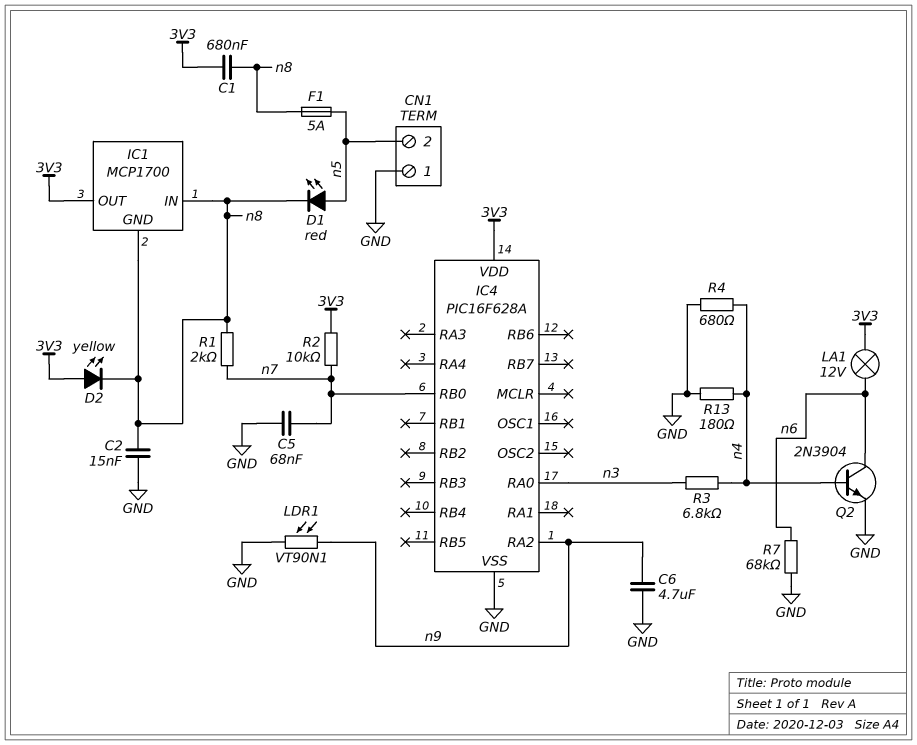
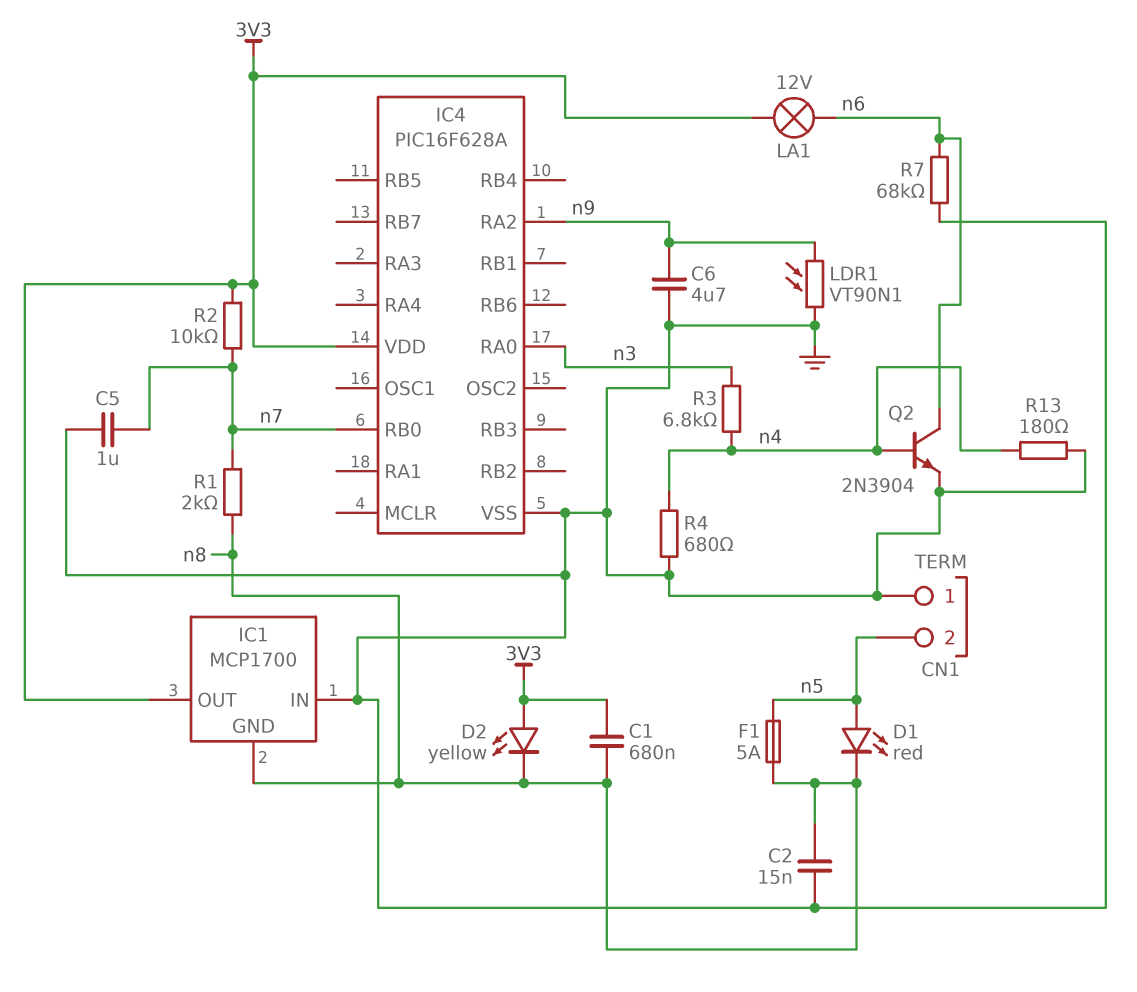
C5: 68nF (GND, n7) -> 1uF (GND, n7)
IC1 pin IN: n8 -> GND

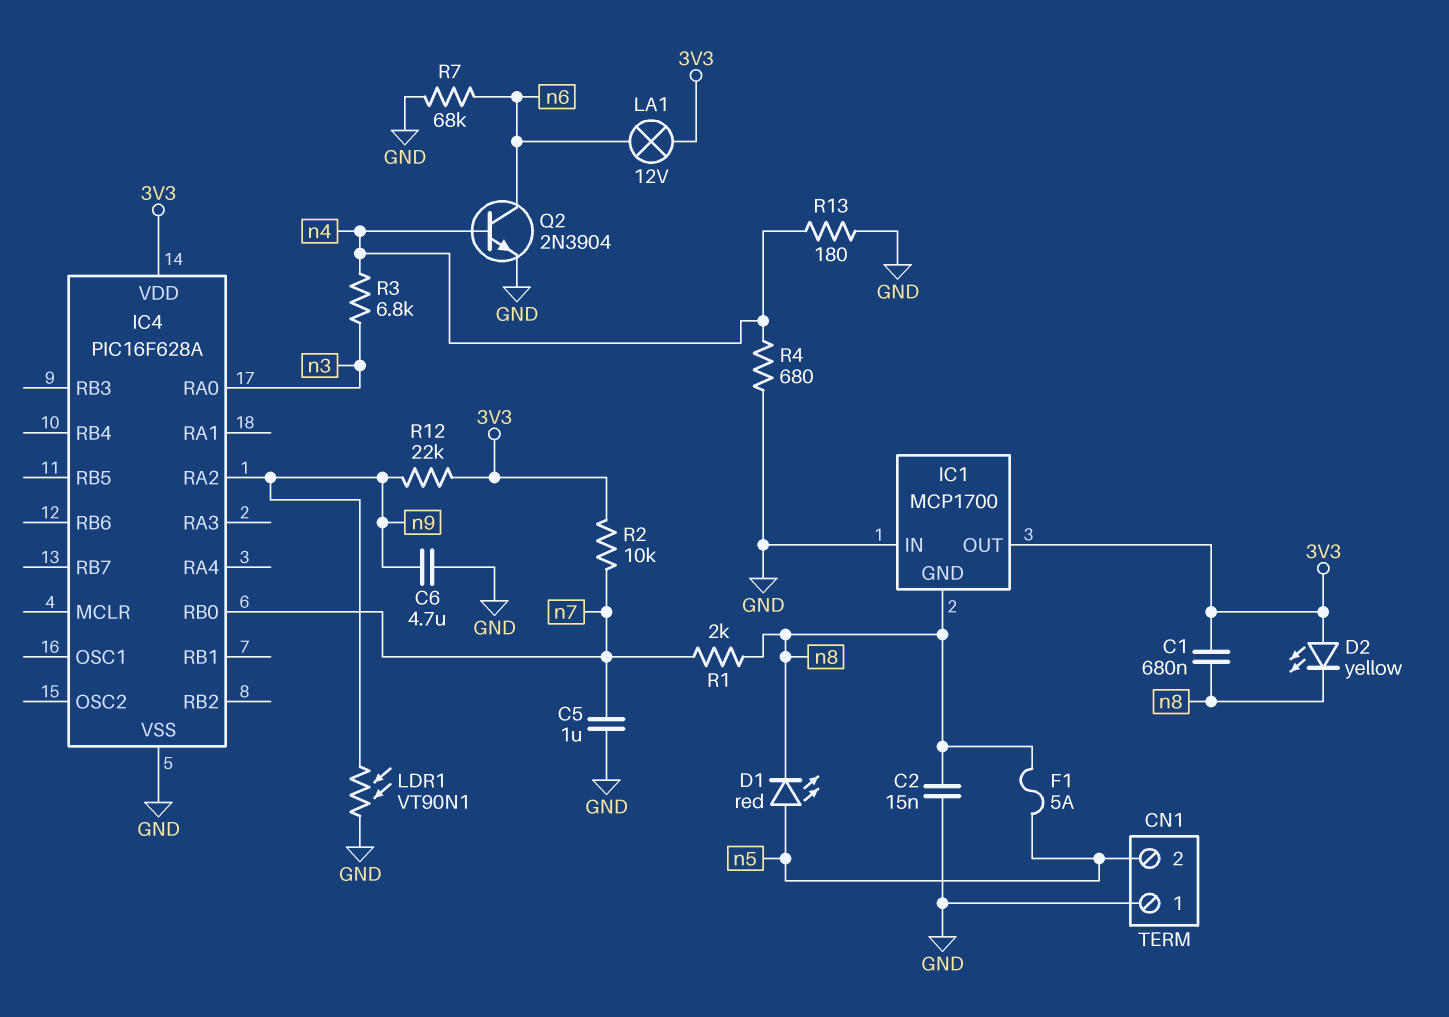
R12: none -> 22k (3V3, n9)

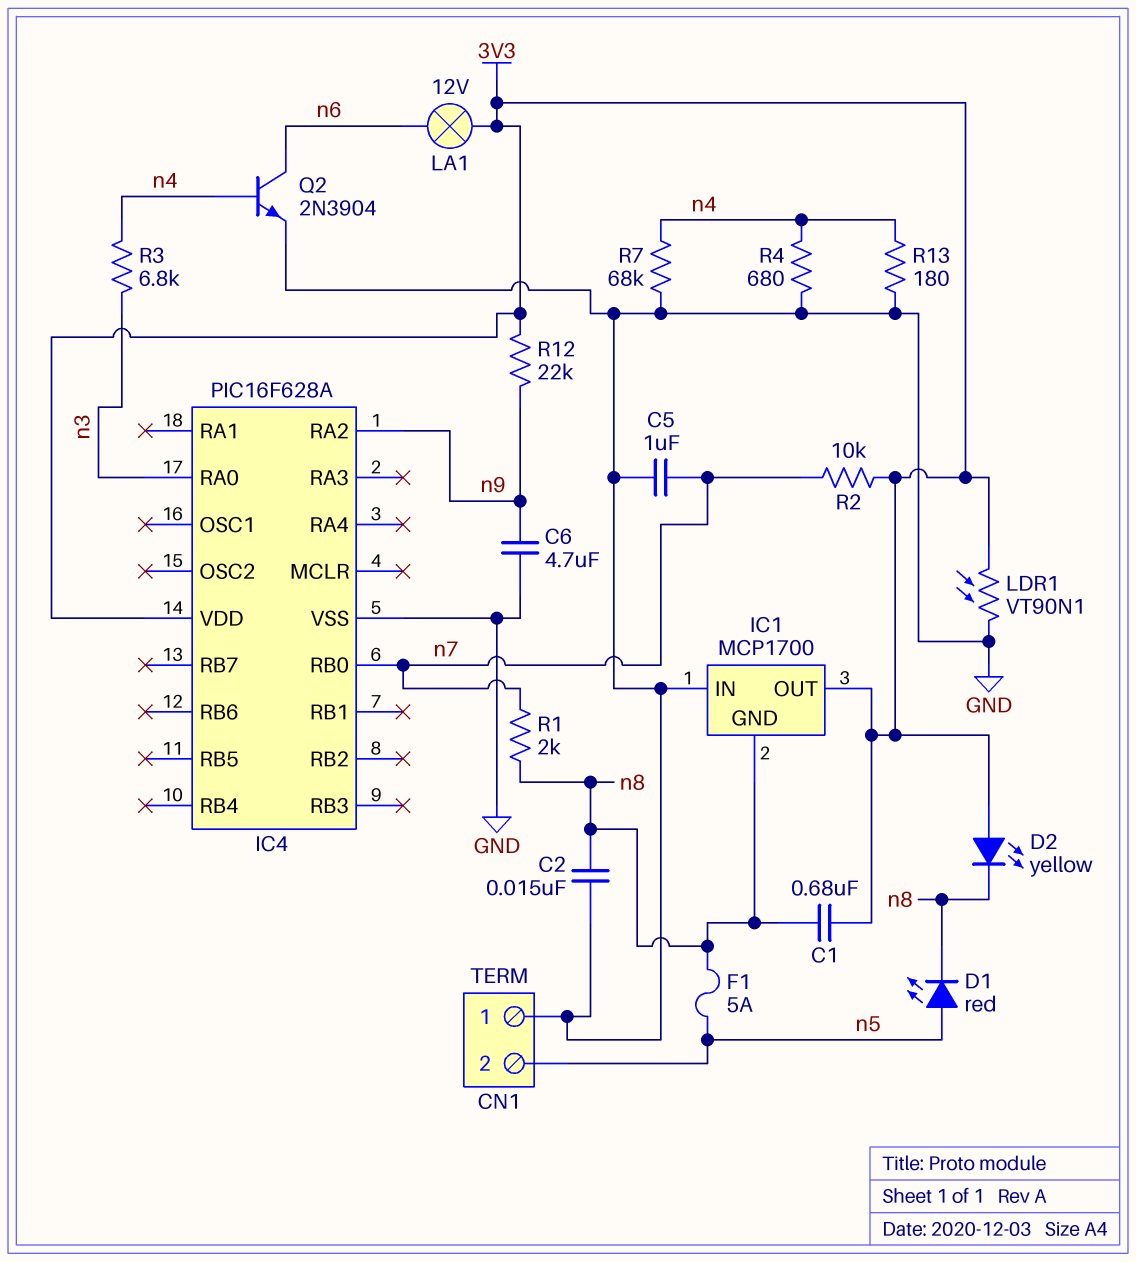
LDR1: VT90N1 (GND, n9) -> VT90N1 (3V3, GND)
R7: 68k (GND, n6) -> 68k (GND, n4)

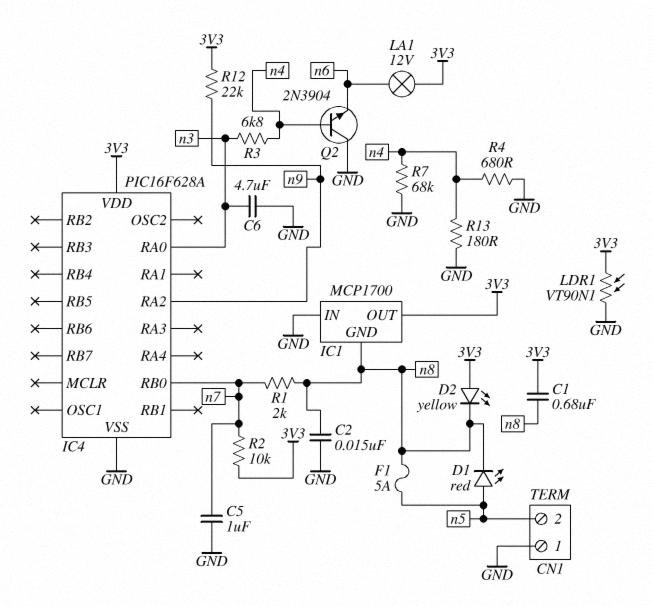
C6: 4.7uF (GND, n9) -> 4.7uF (GND, n3)
Q2: NPN 2N3904 (B n4, C n6, E GND) -> NPN 2N3904 (B n4, C GND, E n6)

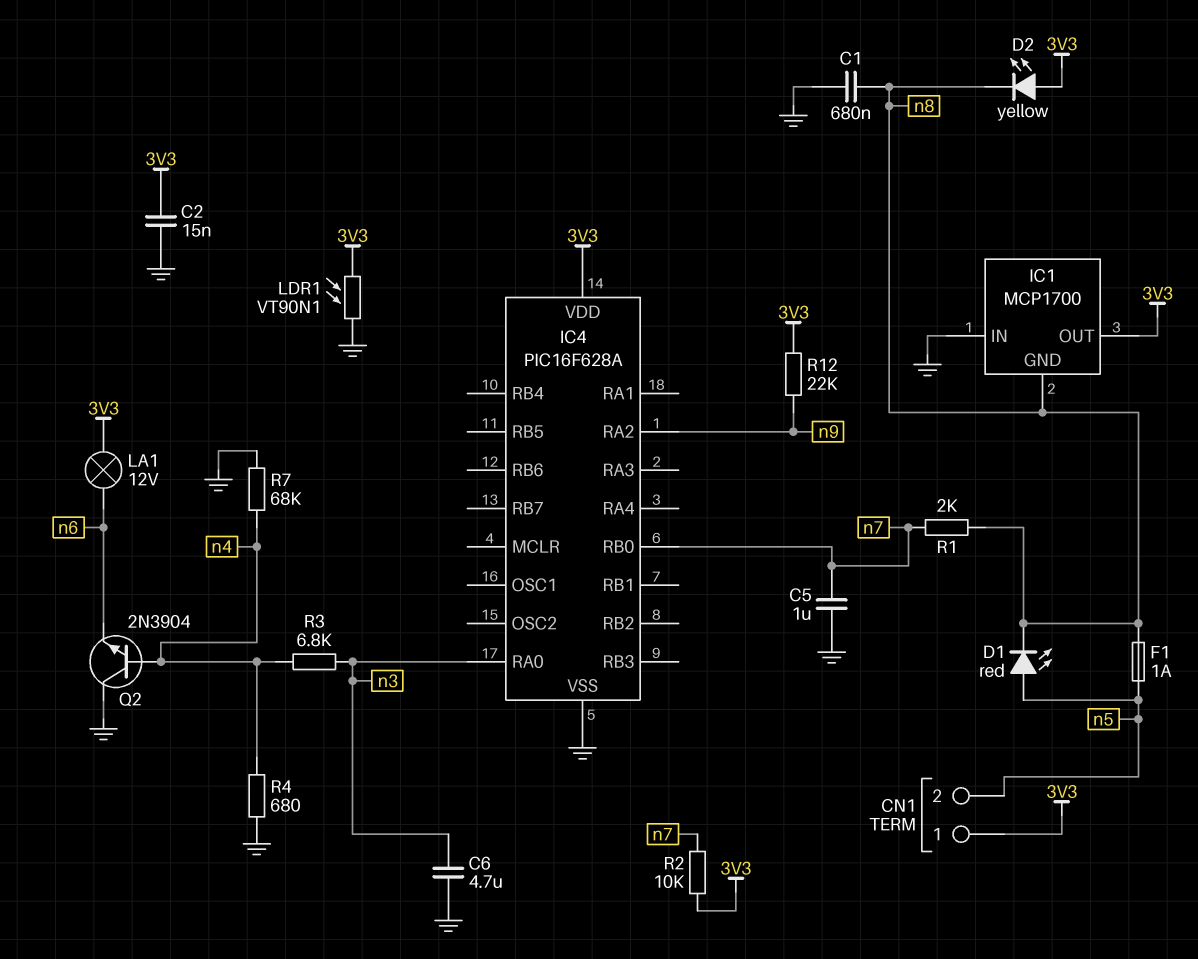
C1: 680nF (3V3, n8) -> 680nF (GND, n8)
C2: 15nF (GND, n8) -> 15nF (3V3, GND)
CN1 pin 1: GND -> 3V3
F1: 5A (n5, n8) -> 1A (n5, n8)
R13: 180 (GND, n4) -> none

